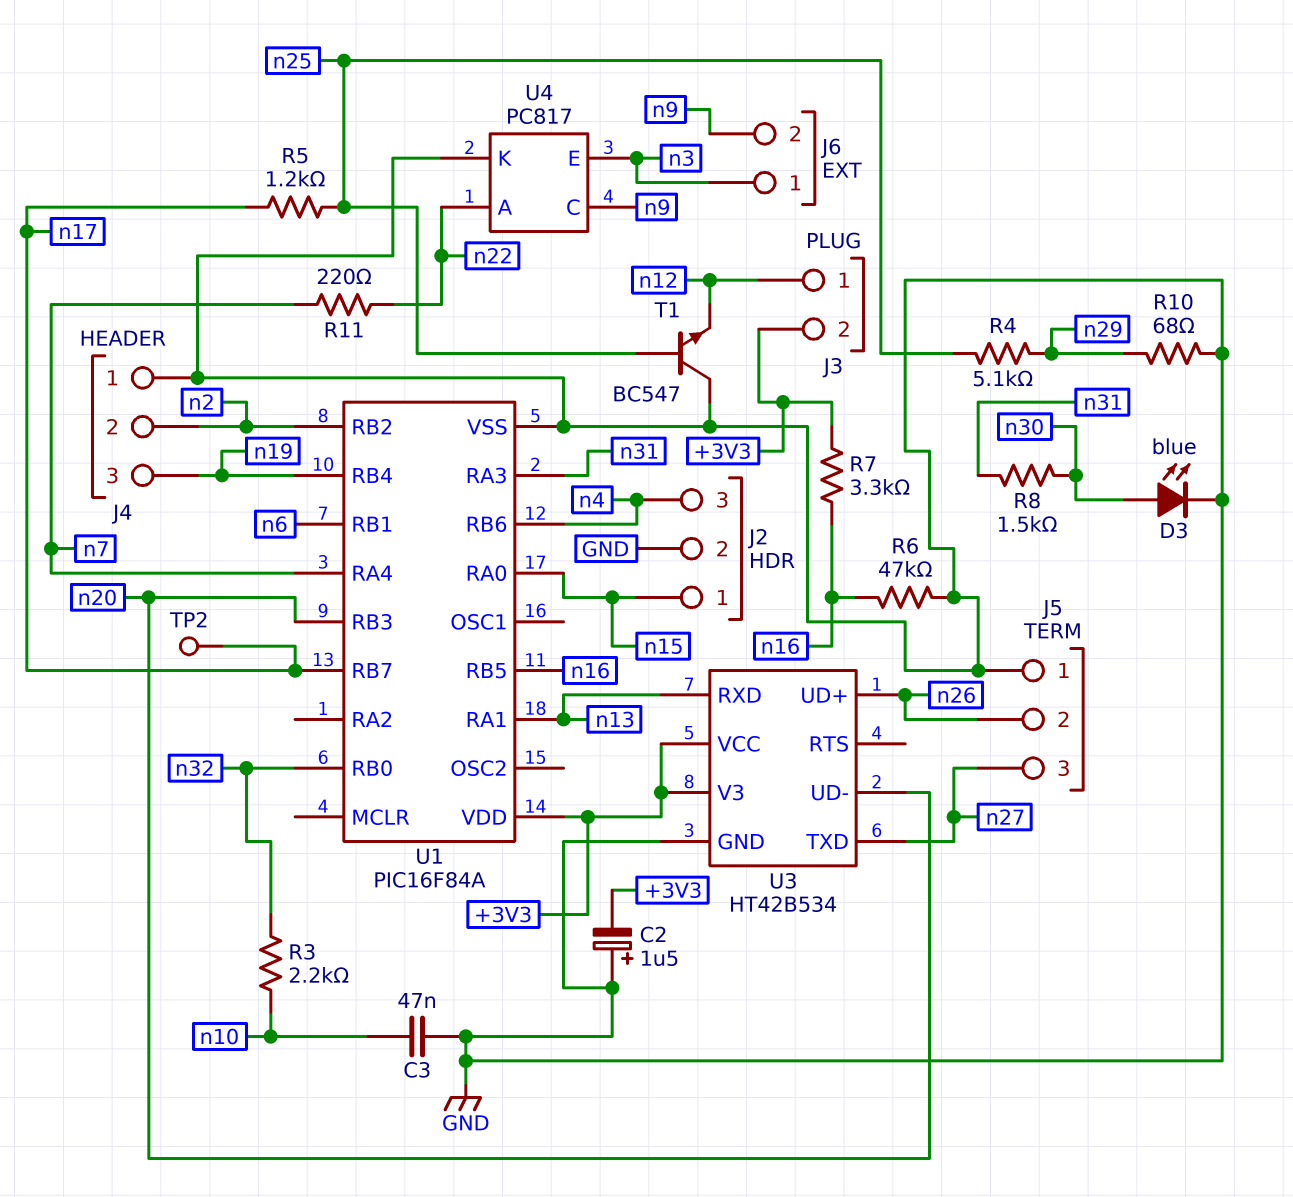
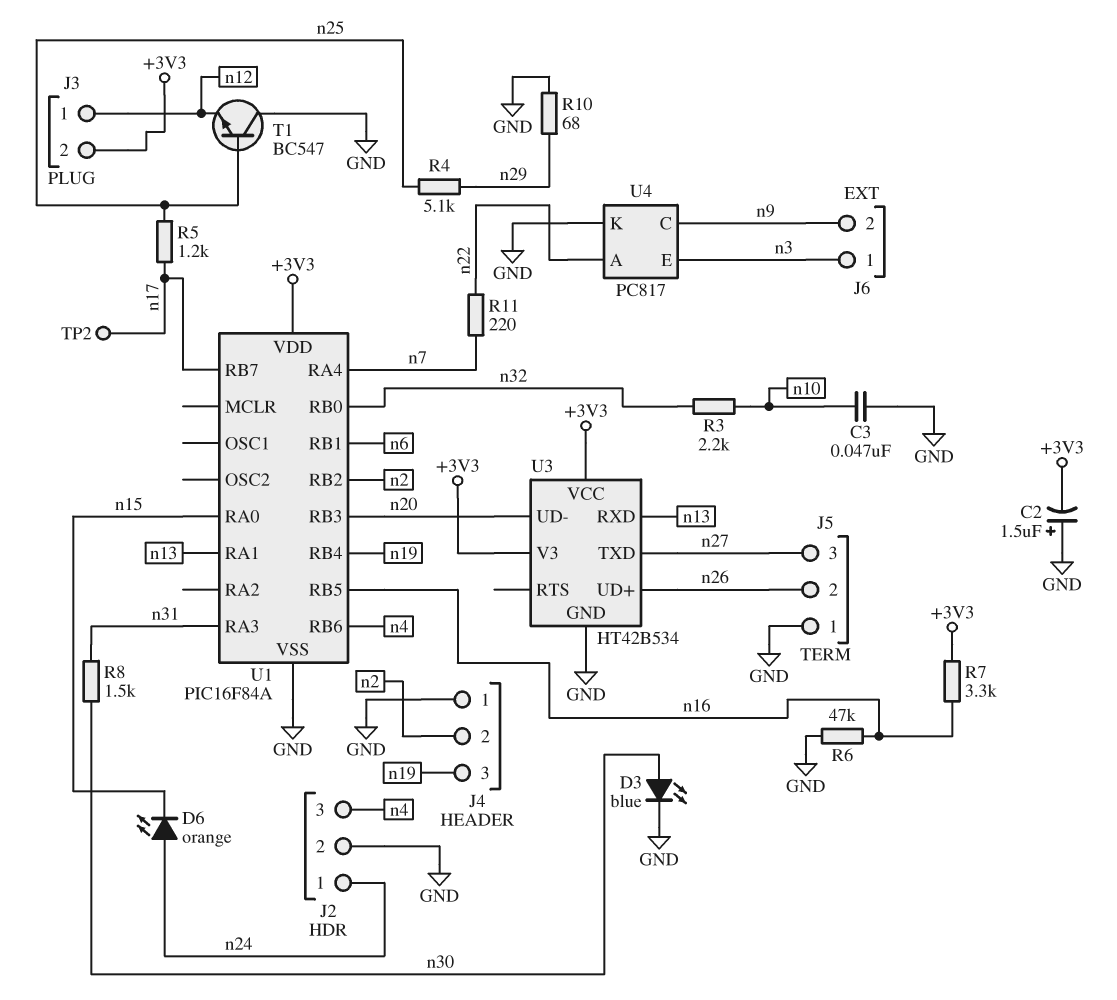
D6: none -> LED orange (A n24, K n15)
J2 pin 1: n15 -> n24

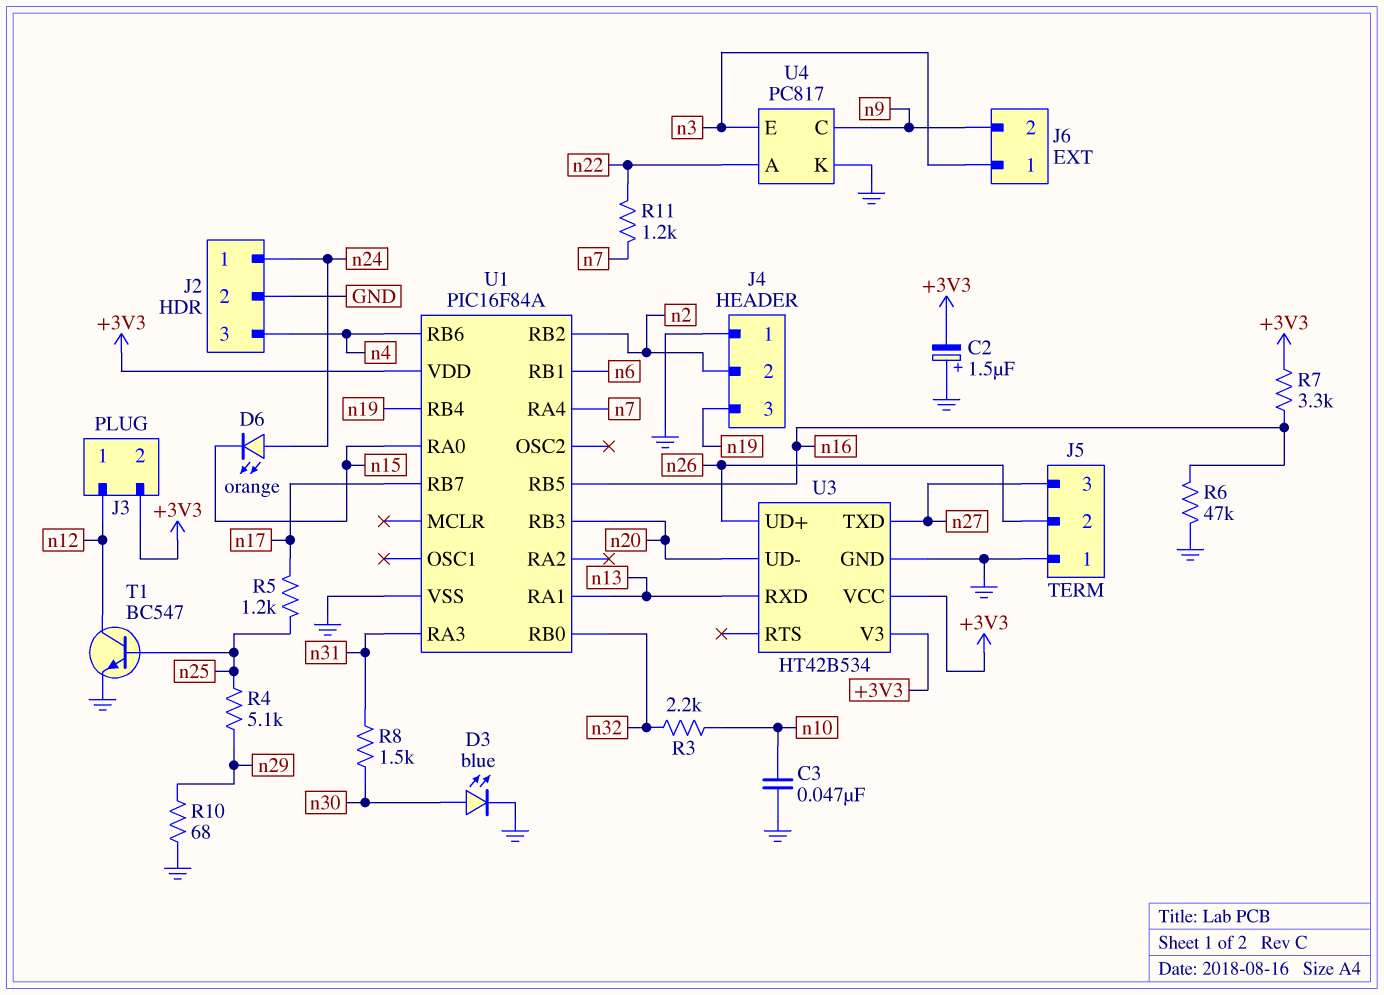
R11: 220 (n7, n22) -> 1.2k (n7, n22)
T1: NPN BC547 (B n25, C GND, E n12) -> NPN BC547 (B n25, C n12, E GND)
TP2: test point (n17) -> none

